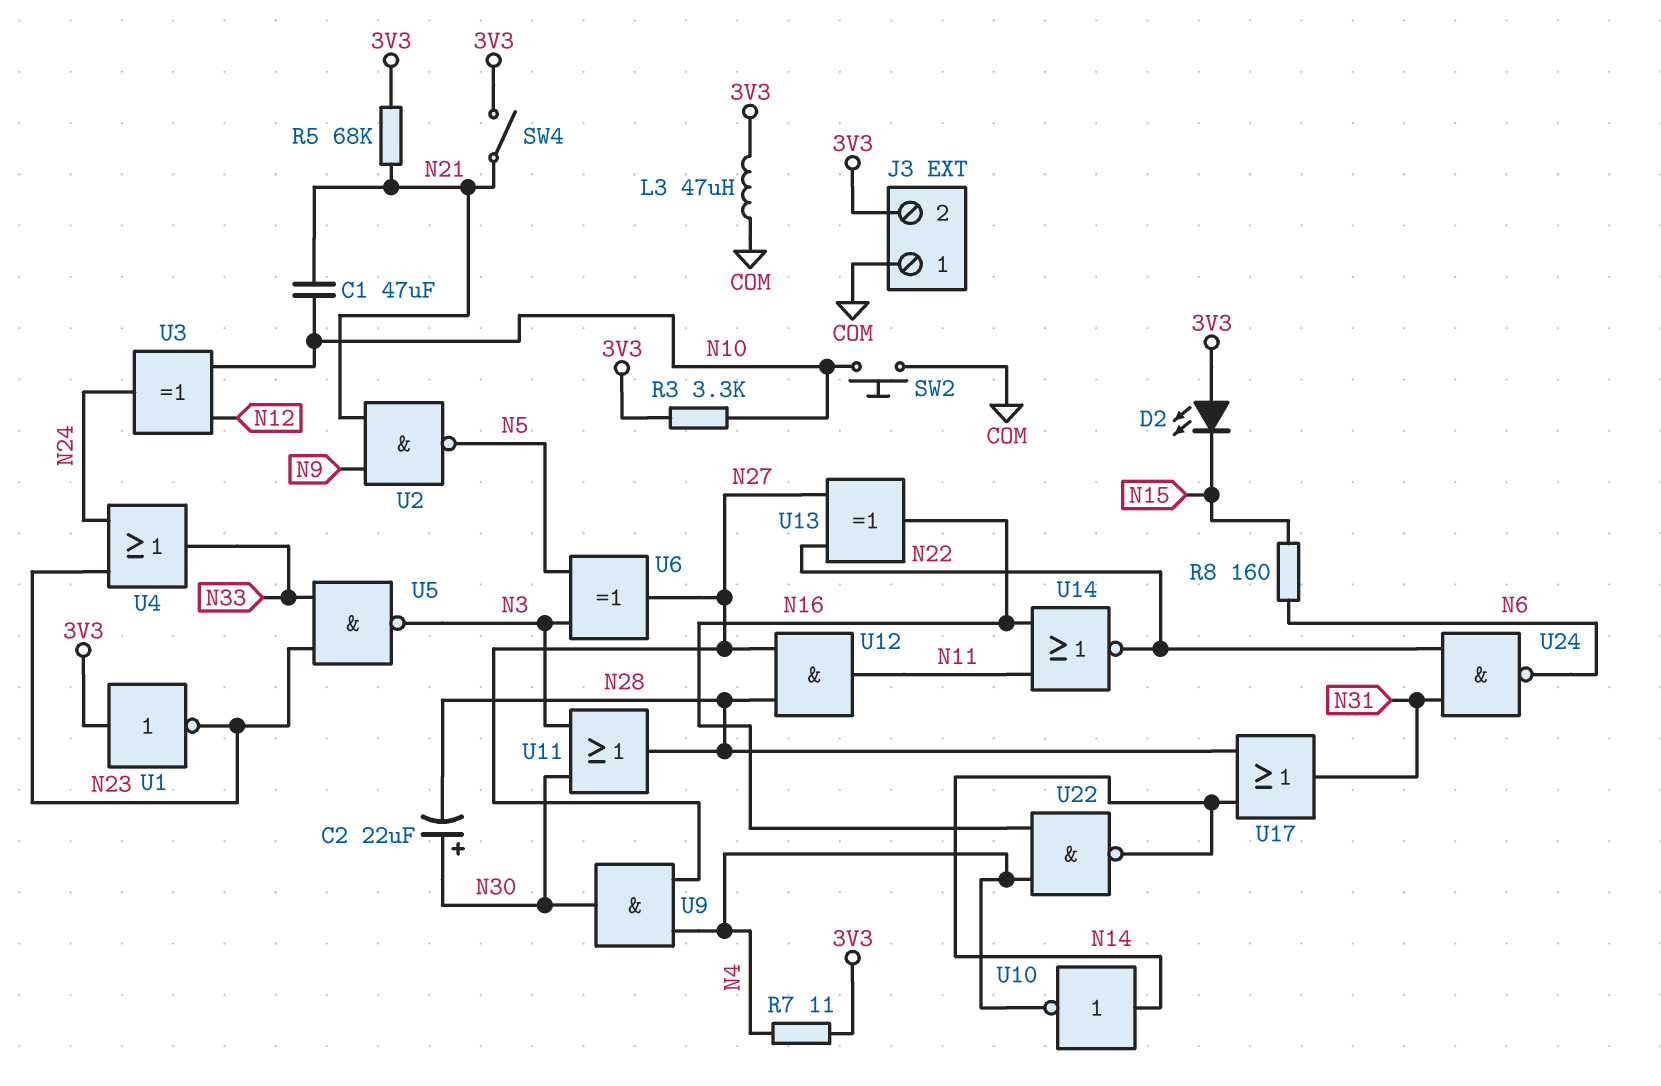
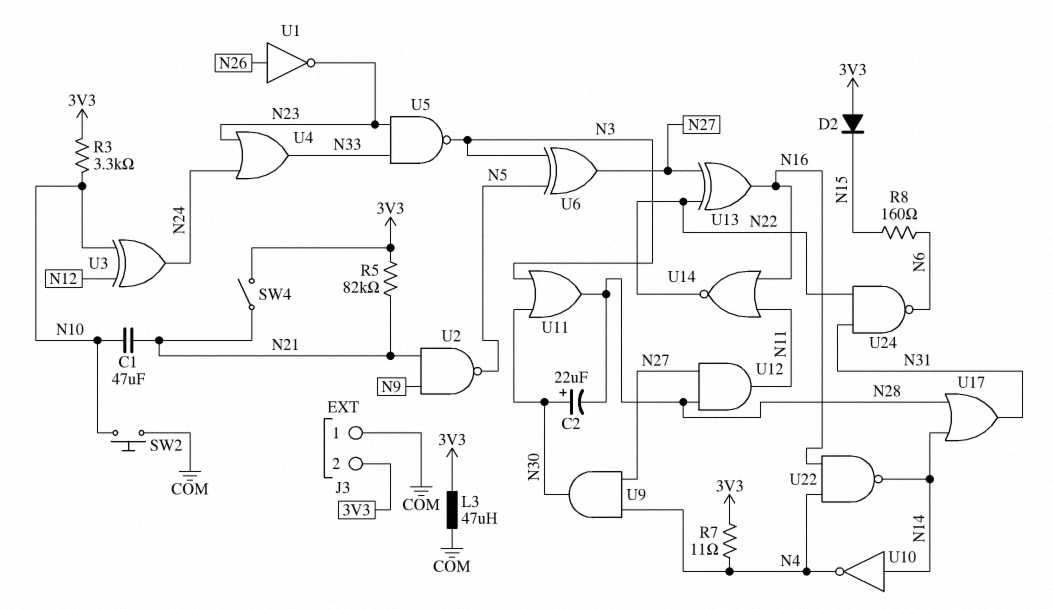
D2: LED (A 3V3, K N15) -> diode (A 3V3, K N15)
R5: 68k (3V3, N21) -> 82k (3V3, N21)
U1: NOT (in 3V3, out N23) -> NOT (in N26, out N23)

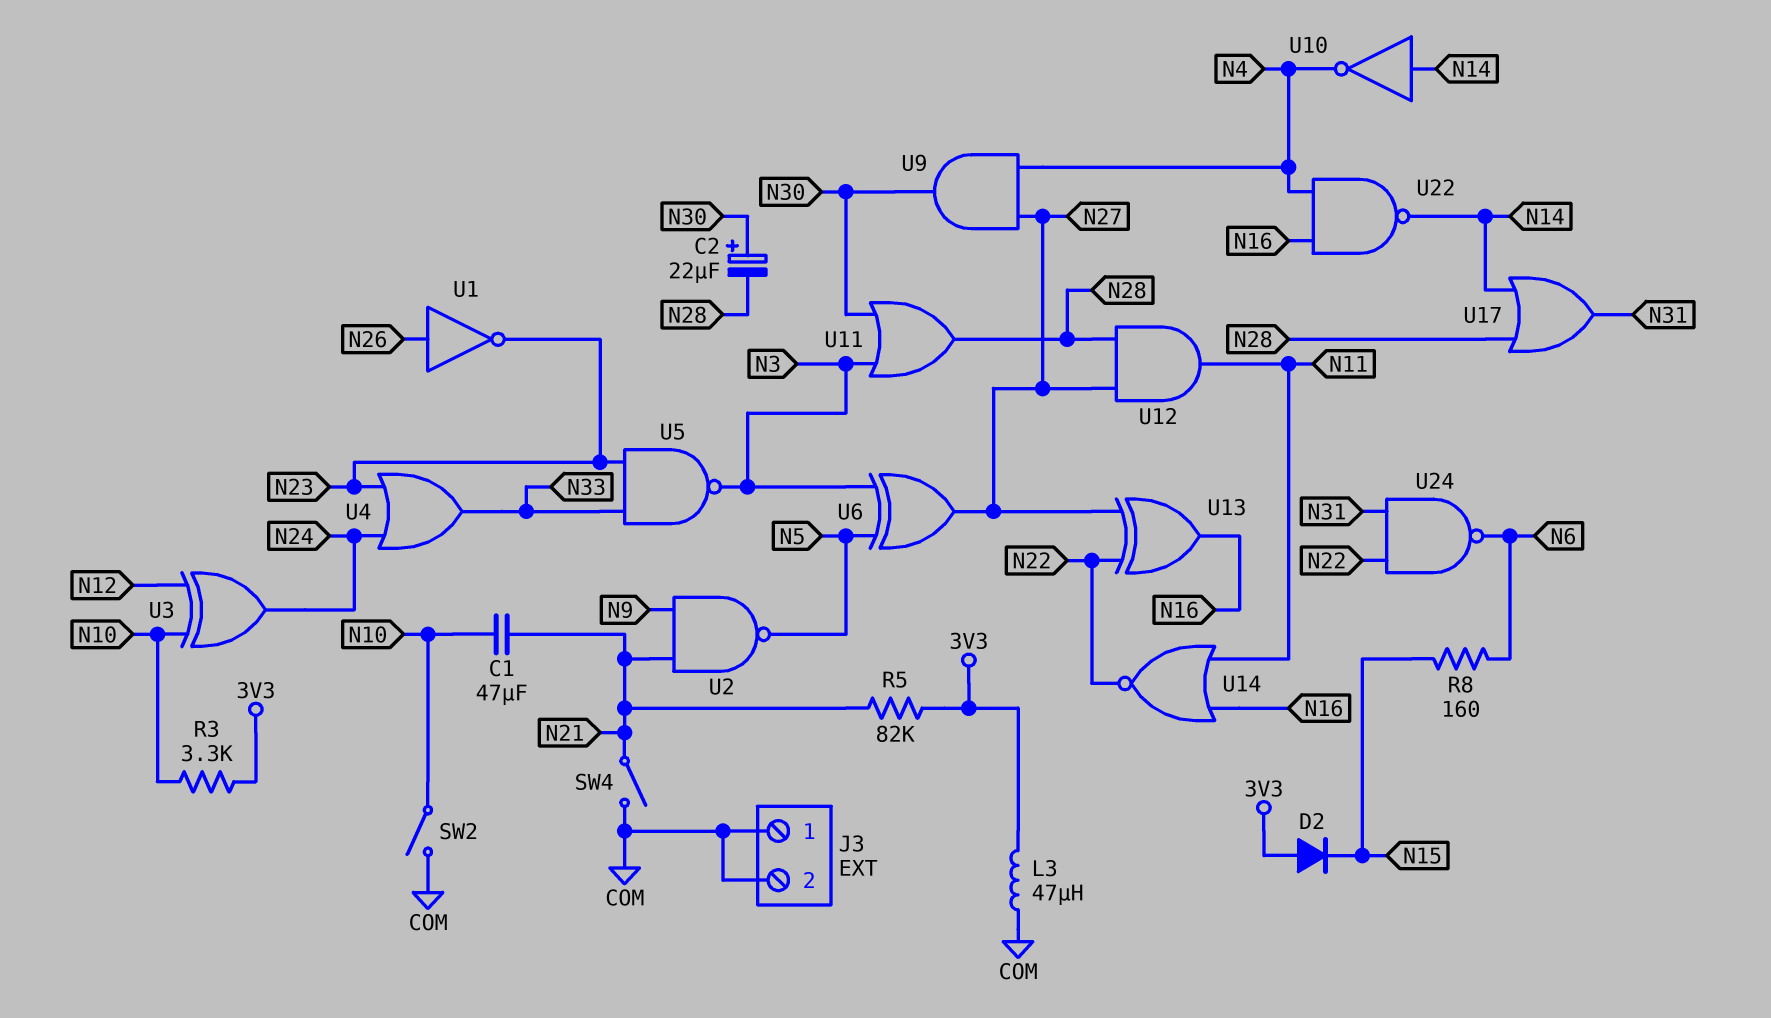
J3 pin 2: 3V3 -> COM
R7: 11 (3V3, N4) -> none
SW2: button (COM, N10) -> switch (COM, N10)
SW4: switch (3V3, N21) -> switch (COM, N21)

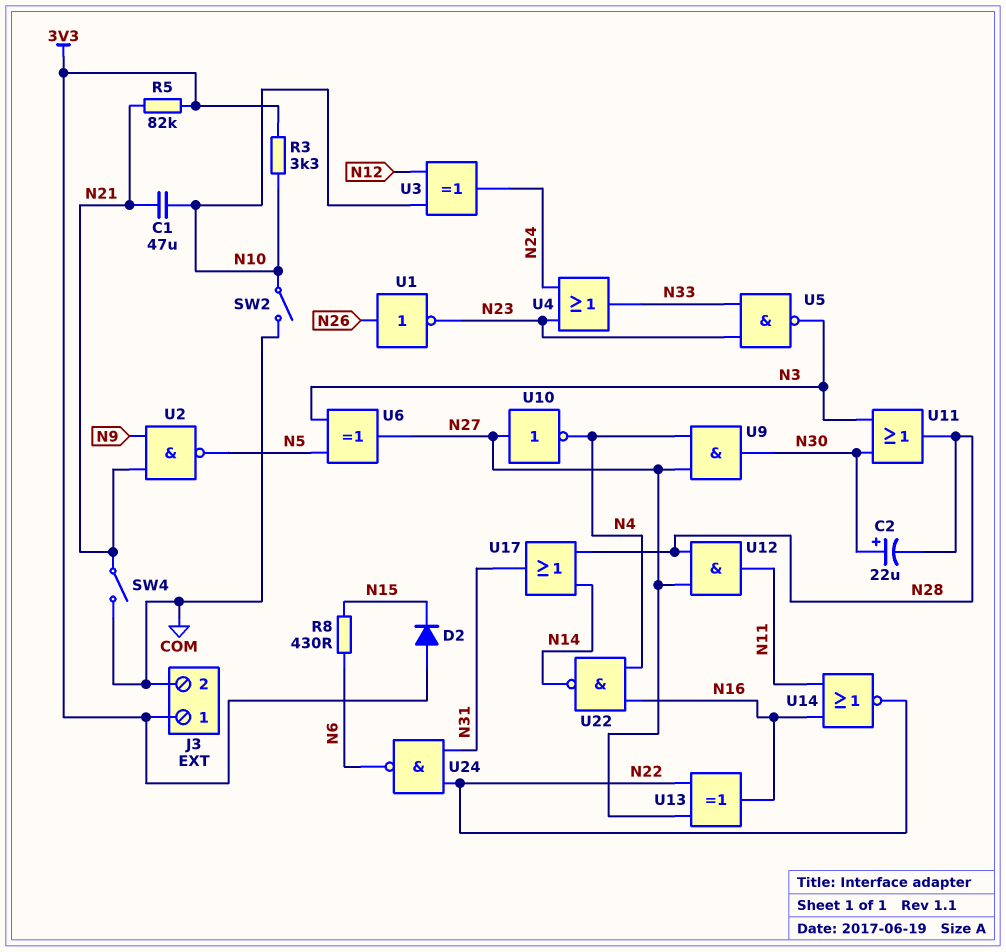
J3 pin 1: COM -> 3V3
L3: 47uH (3V3, COM) -> none
R8: 160 (N6, N15) -> 430 (N6, N15)
U10: NOT (in N14, out N4) -> NOT (in N27, out N4)

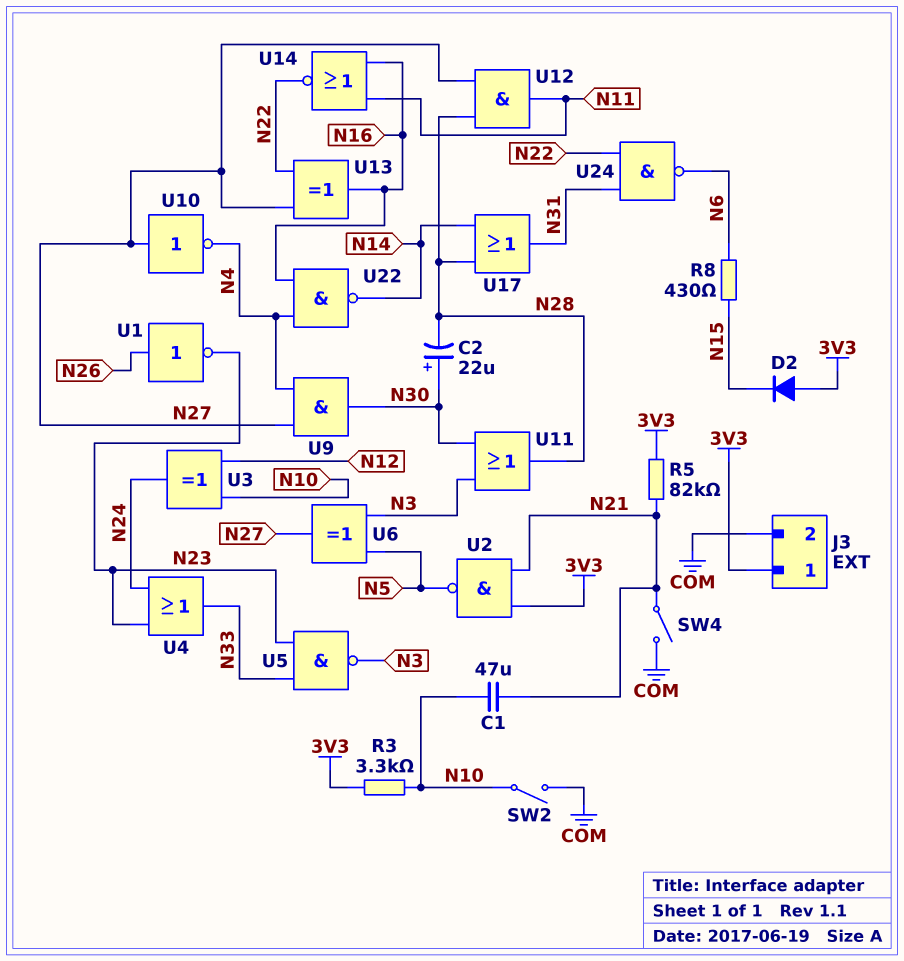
U2: NAND (in N9, in N21, out N5) -> NAND (in 3V3, in N21, out N5)

